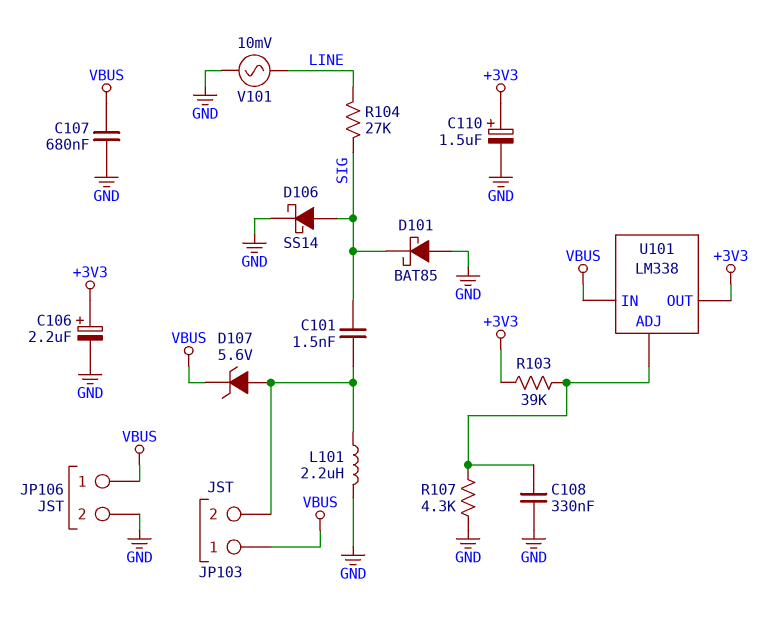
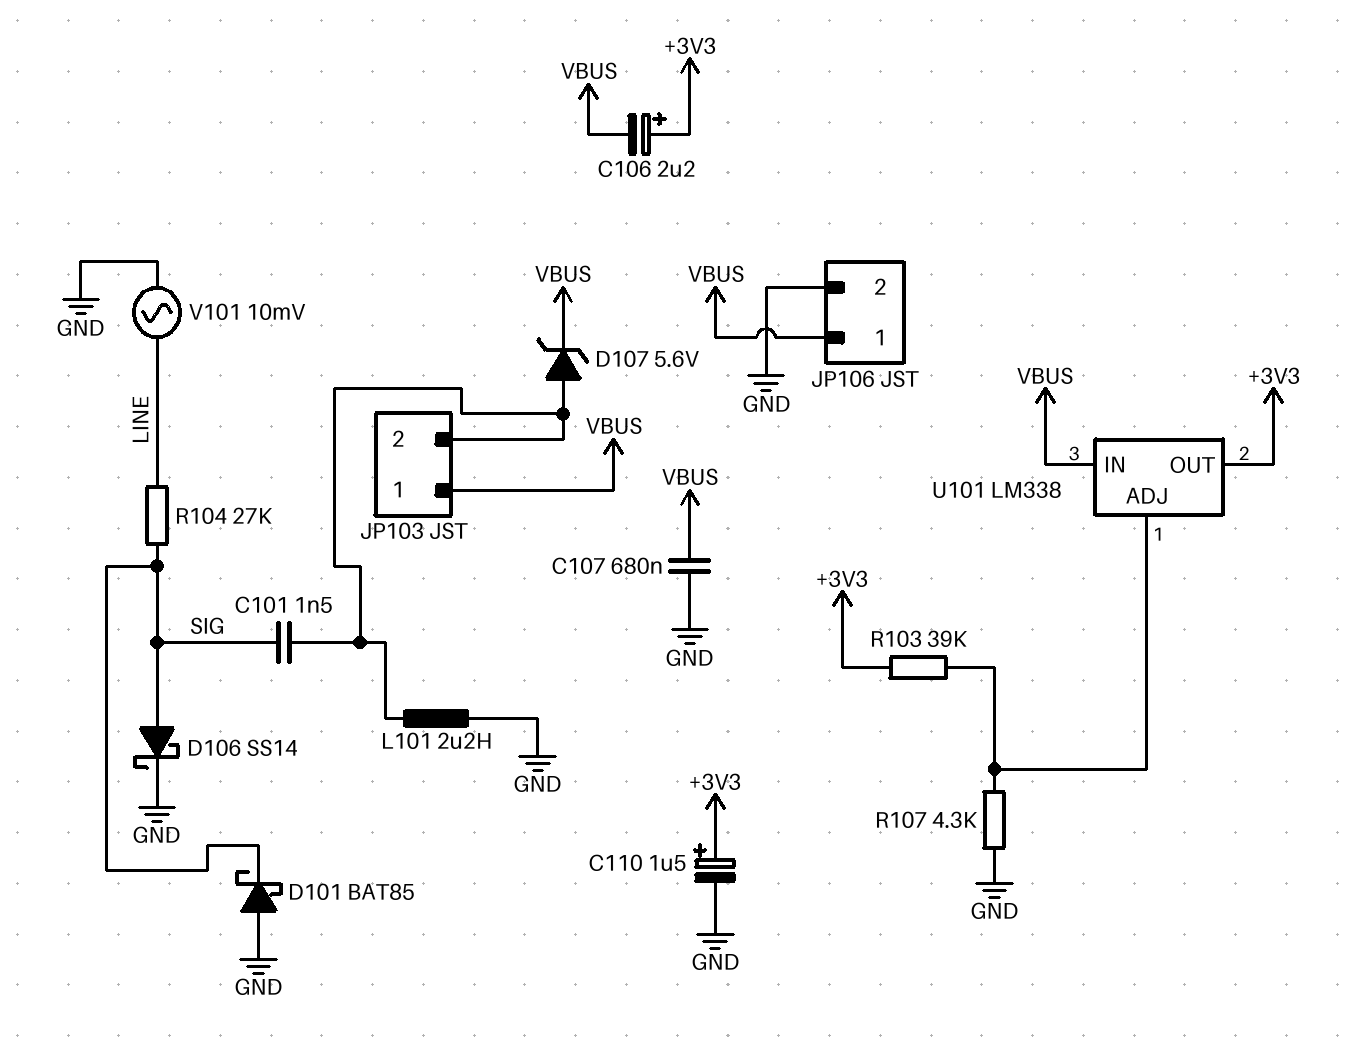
C106: 2.2uF (plus +3V3, minus GND) -> 2.2uF (plus +3V3, minus VBUS)
C108: 330nF (GND, U101/ADJ) -> none

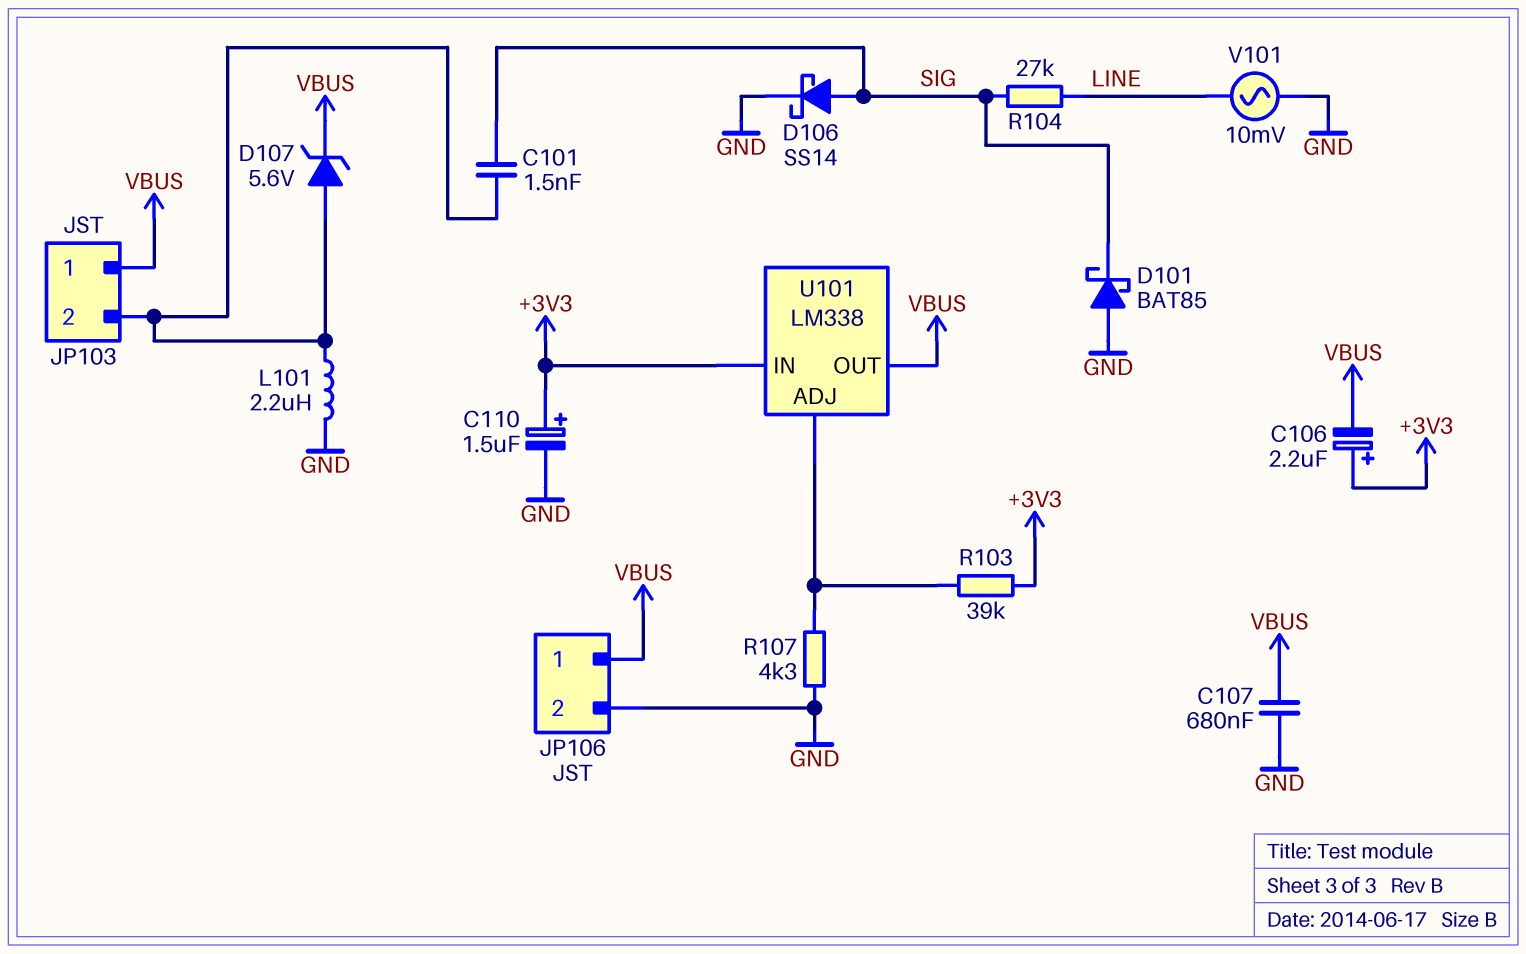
U101 pin IN: VBUS -> +3V3
U101 pin OUT: +3V3 -> VBUS

